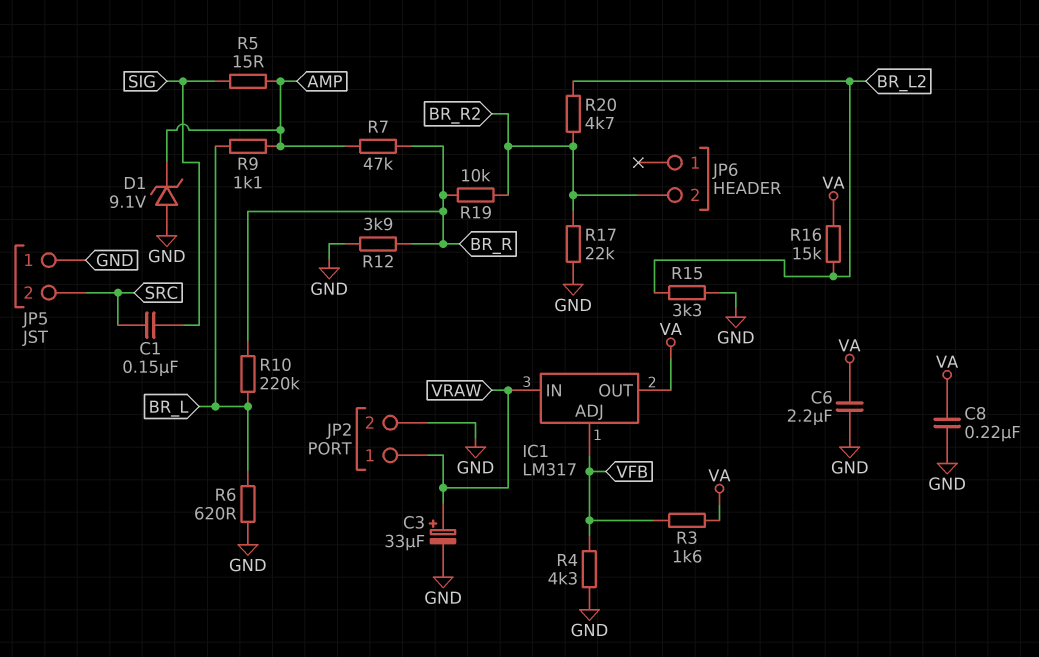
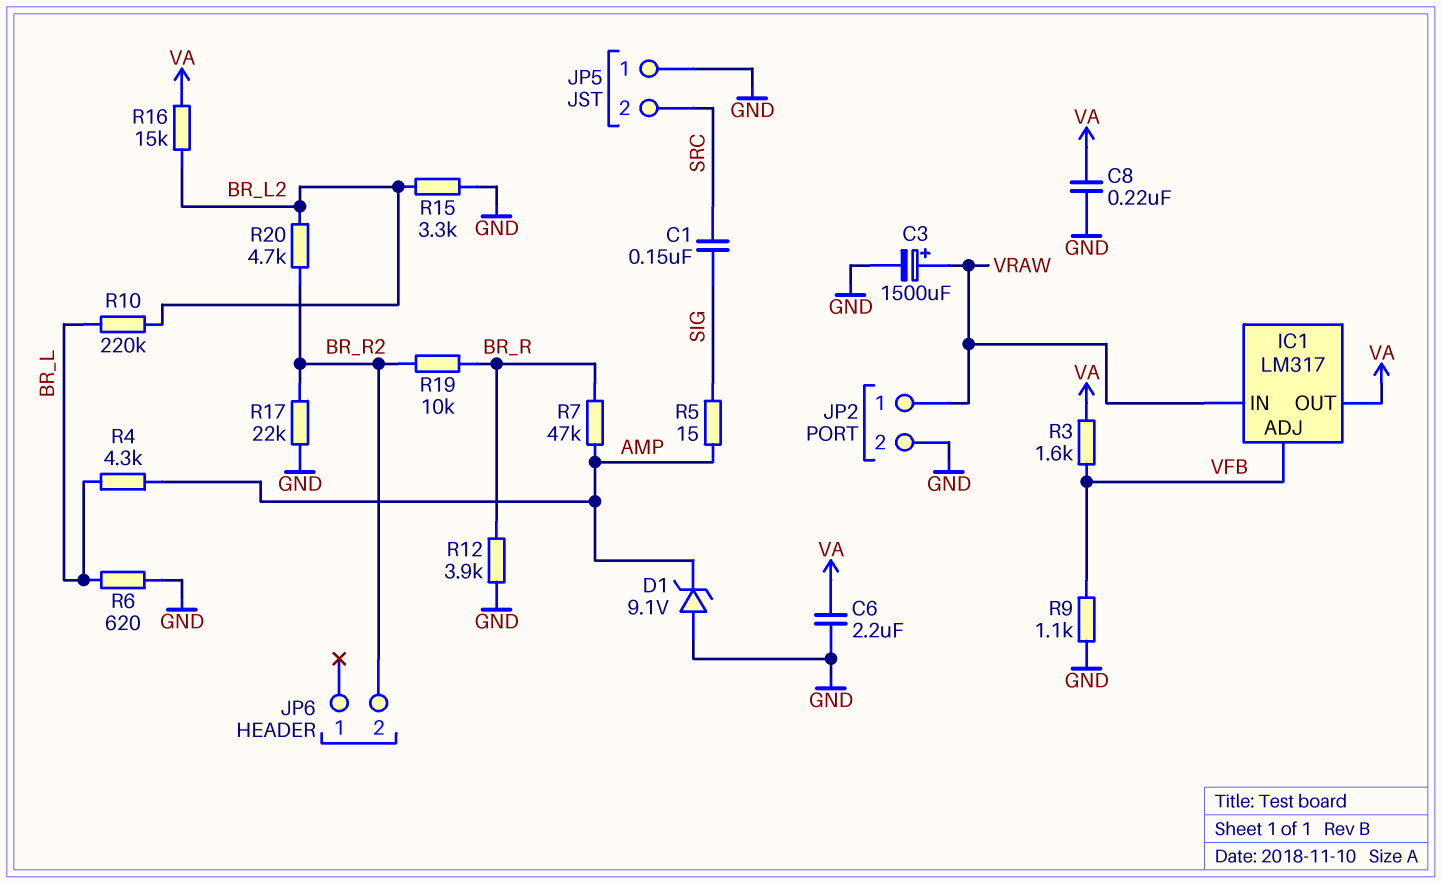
C3: 33uF (plus VRAW, minus GND) -> 1500uF (plus VRAW, minus GND)
R4: 4.3k (GND, VFB) -> 4.3k (AMP, BR_L)
R9: 1.1k (AMP, BR_L) -> 1.1k (GND, VFB)
R10: 220k (BR_L, BR_R) -> 220k (BR_L, BR_L2)

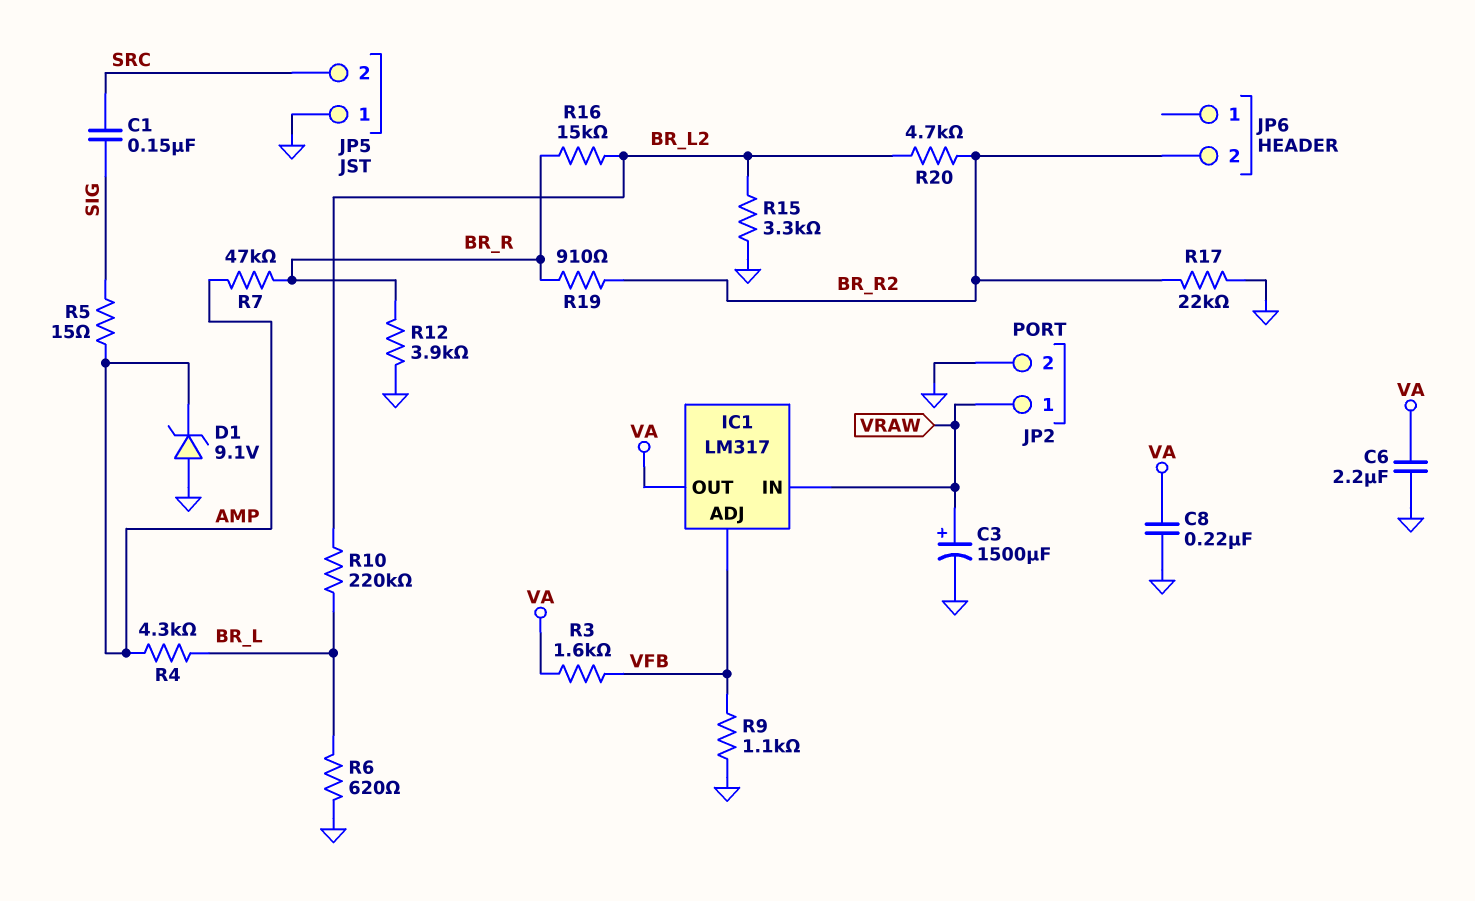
R16: 15k (BR_L2, VA) -> 15k (BR_L2, BR_R)
R19: 10k (BR_R, BR_R2) -> 910 (BR_R, BR_R2)

